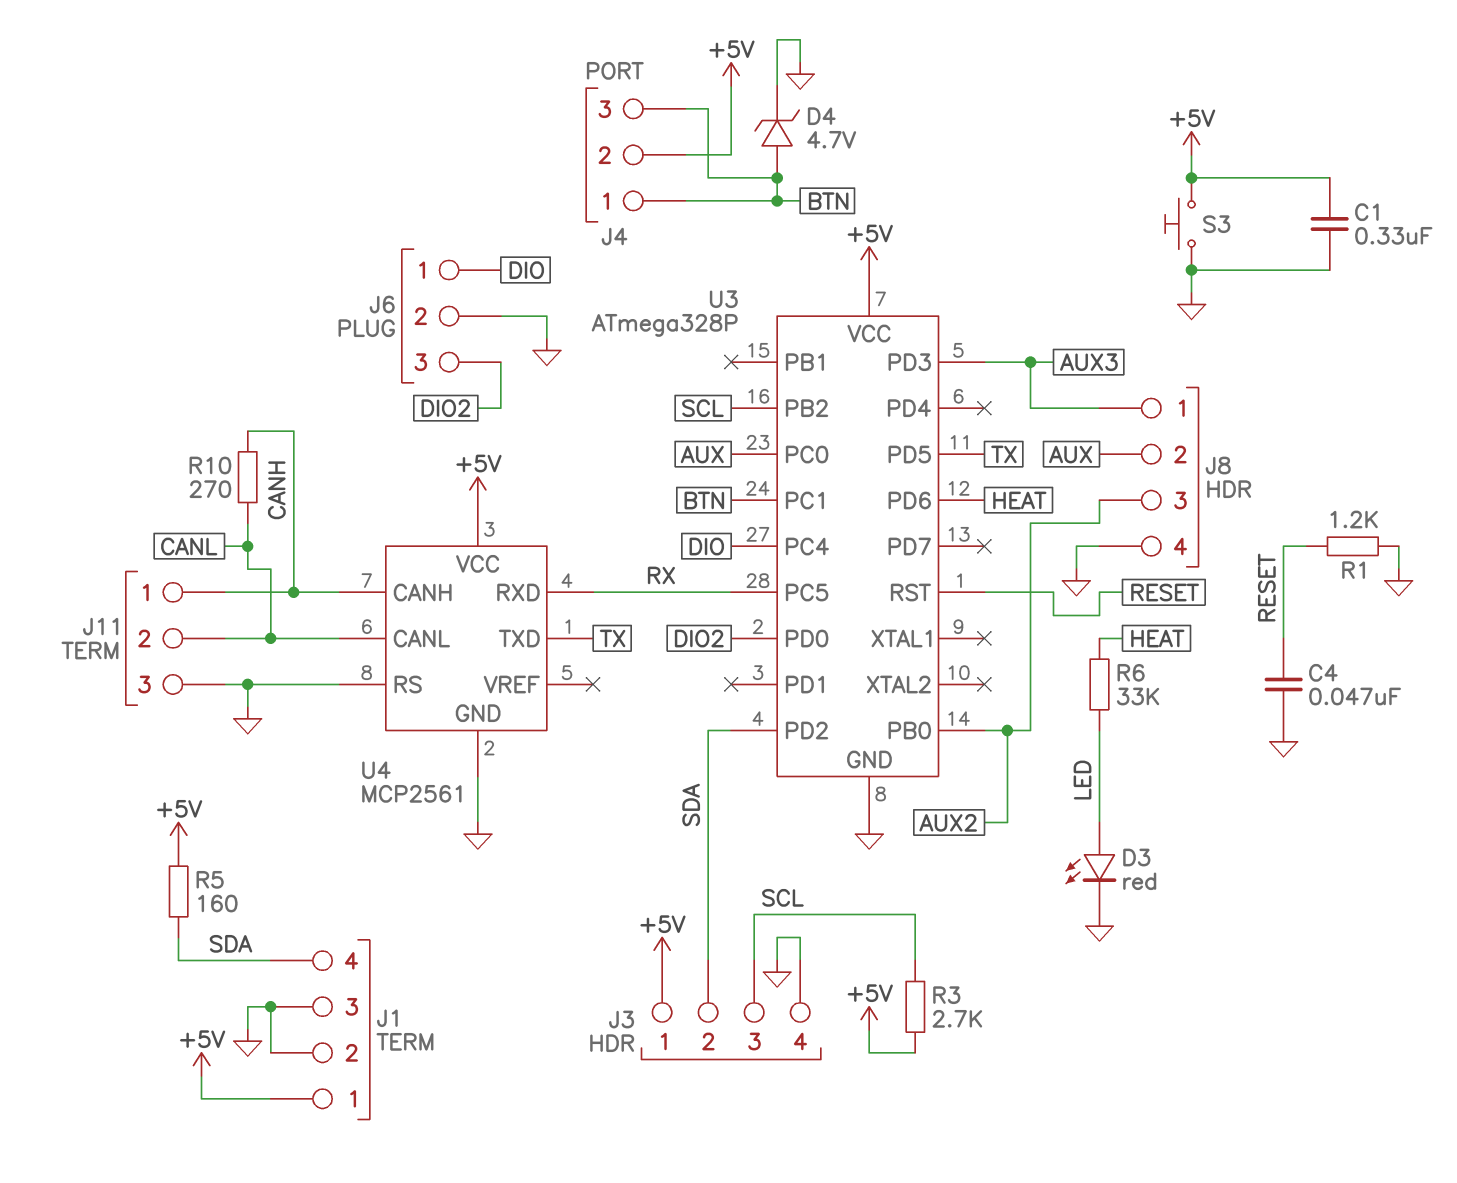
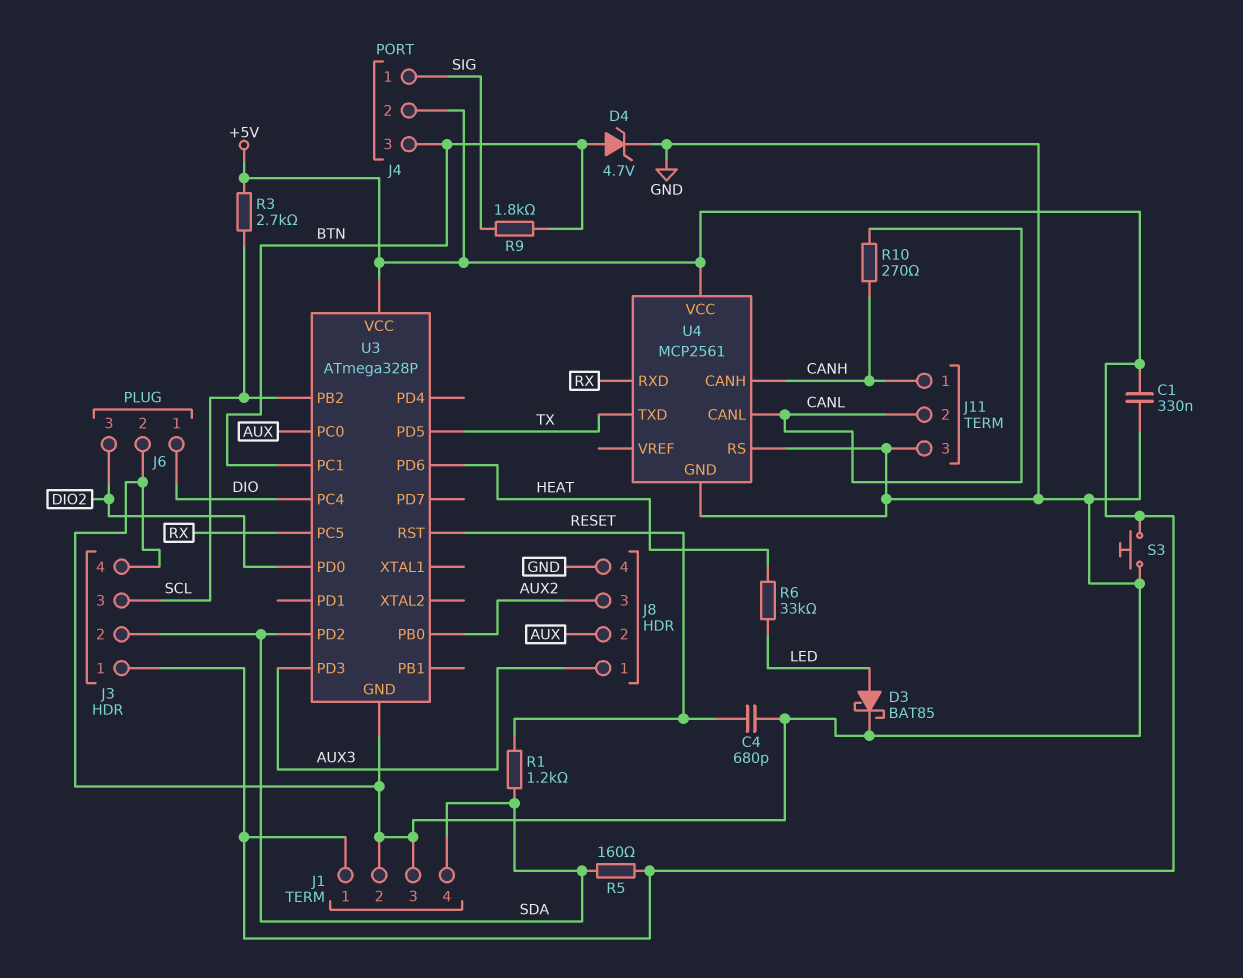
C4: 47nF (GND, RESET) -> 680pF (GND, RESET)
D3: LED red (A LED, K GND) -> schottky BAT85 (A LED, K GND)
J4 pin 1: BTN -> SIG
R1: 1.2k (GND, RESET) -> 1.2k (RESET, SDA)
R9: none -> 1.8k (BTN, SIG)

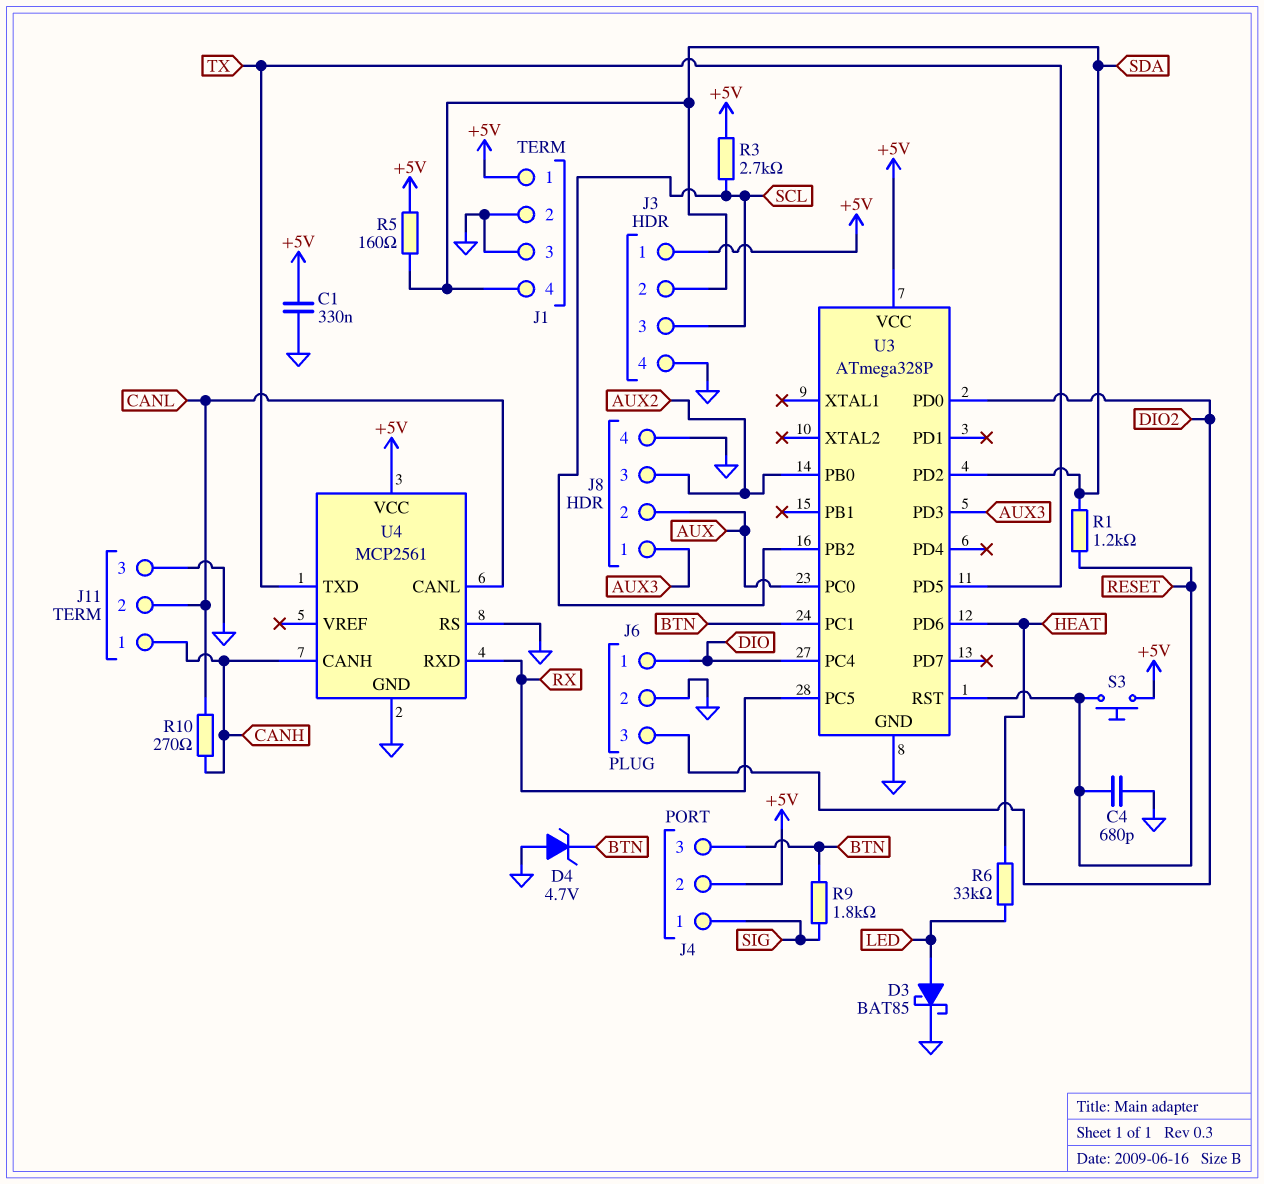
D4: zener 4.7V (A BTN, K GND) -> zener 4.7V (A GND, K BTN)
S3: button (+5V, GND) -> button (+5V, RESET)

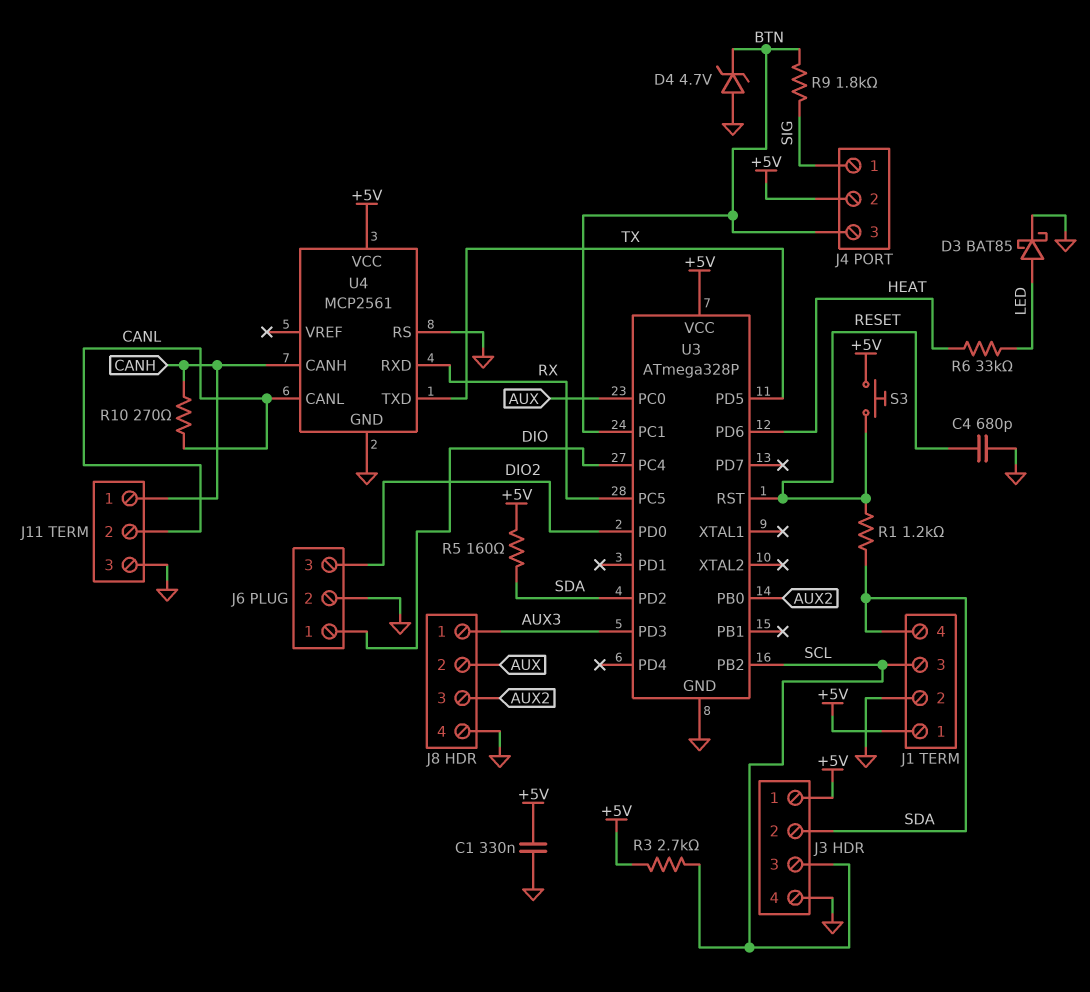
J1 pin 3: GND -> SCL

